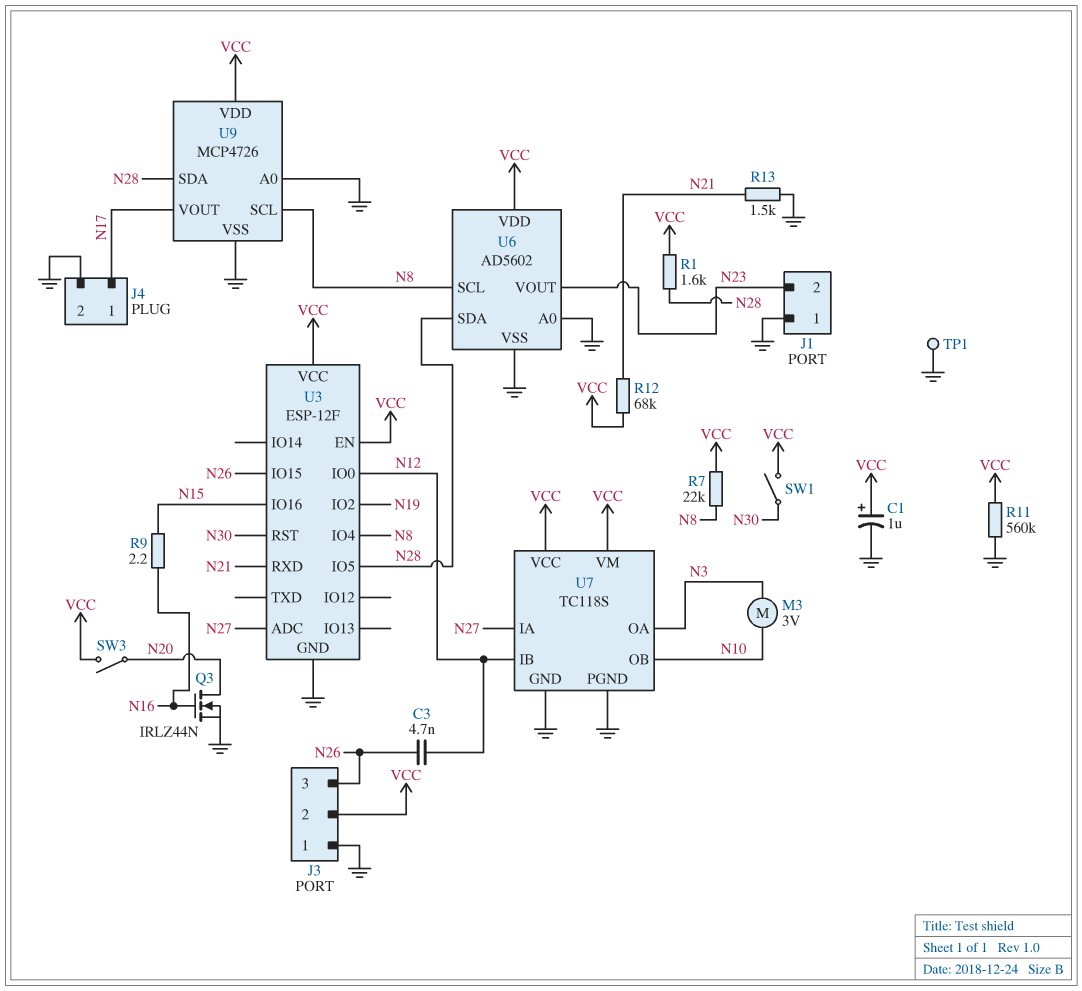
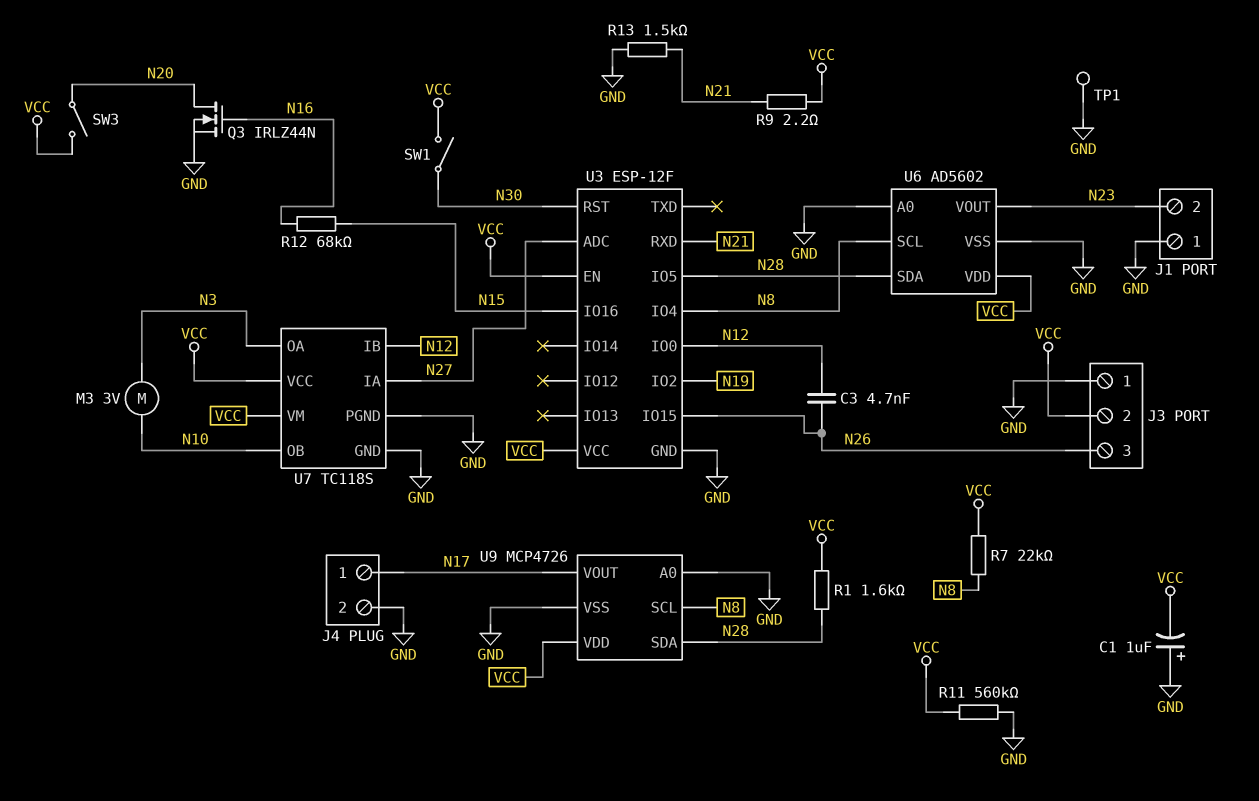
C1: 1uF (plus VCC, minus GND) -> 1uF (plus GND, minus VCC)
R9: 2.2 (N15, N16) -> 2.2 (N21, VCC)
R12: 68k (N21, VCC) -> 68k (N15, N16)

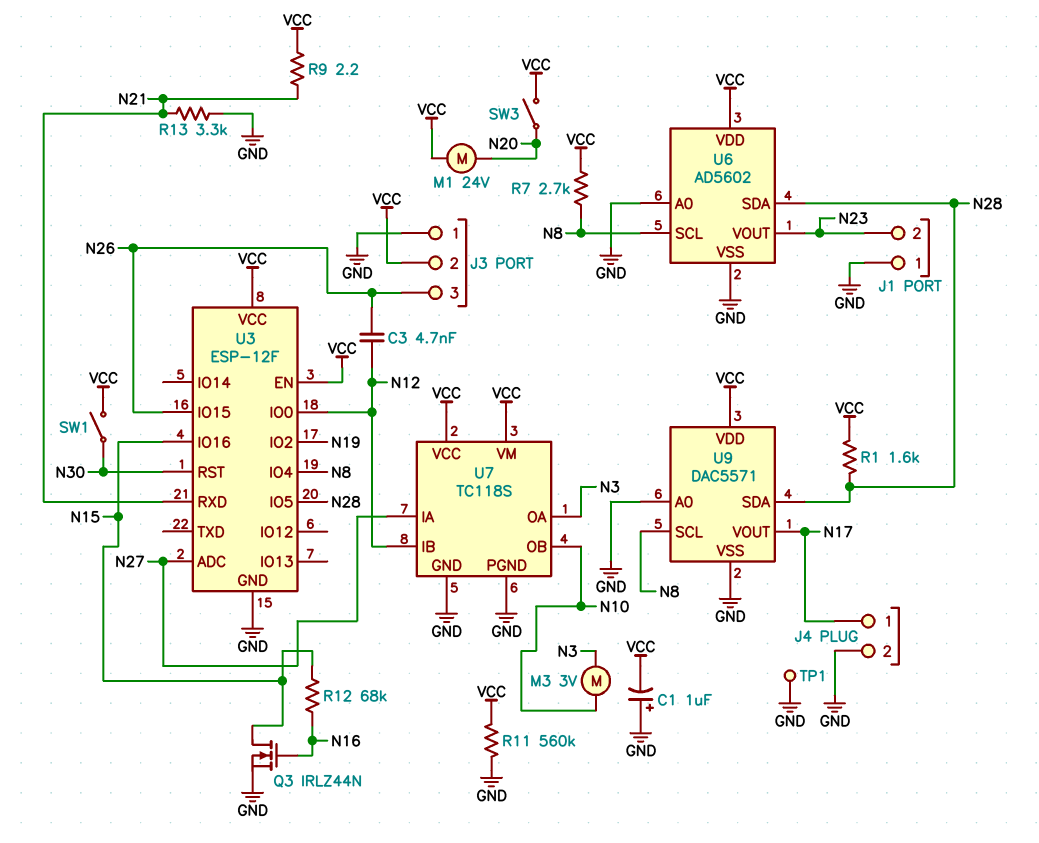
M1: none -> motor 24V (N20, VCC)
Q3: NMOS IRLZ44N (G N16, D N20, S GND) -> NMOS IRLZ44N (G N16, D N15, S GND)
R7: 22k (N8, VCC) -> 2.7k (N8, VCC)
R13: 1.5k (GND, N21) -> 3.3k (GND, N21)
U9: MCP4726 -> DAC5571

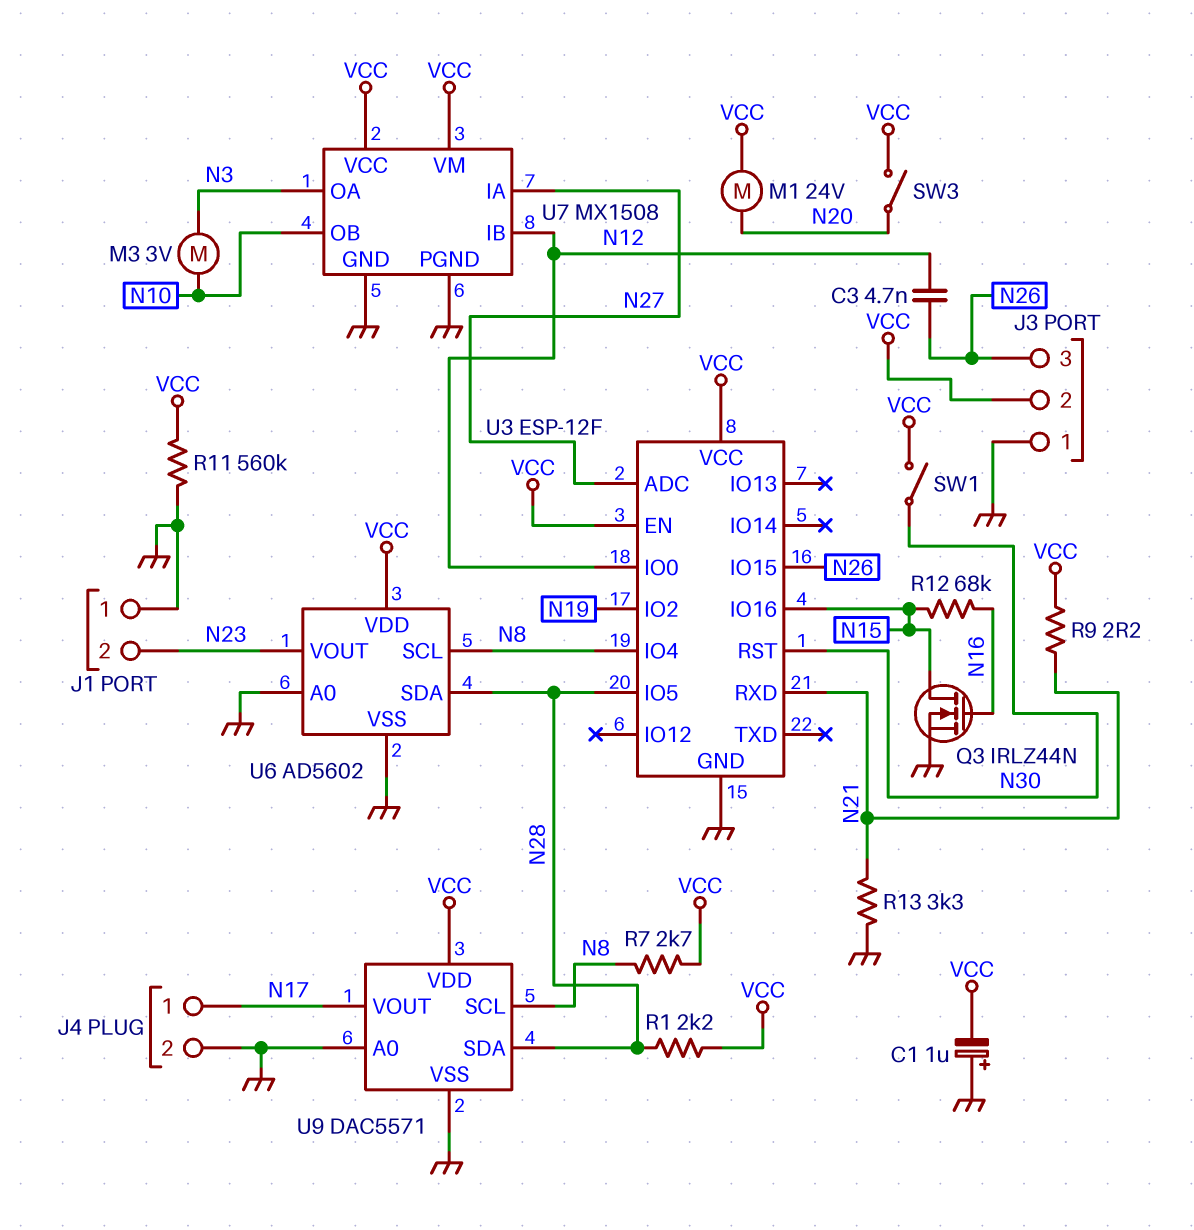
R1: 1.6k (N28, VCC) -> 2.2k (N28, VCC)
TP1: test point (GND) -> none
U7: TC118S -> MX1508

